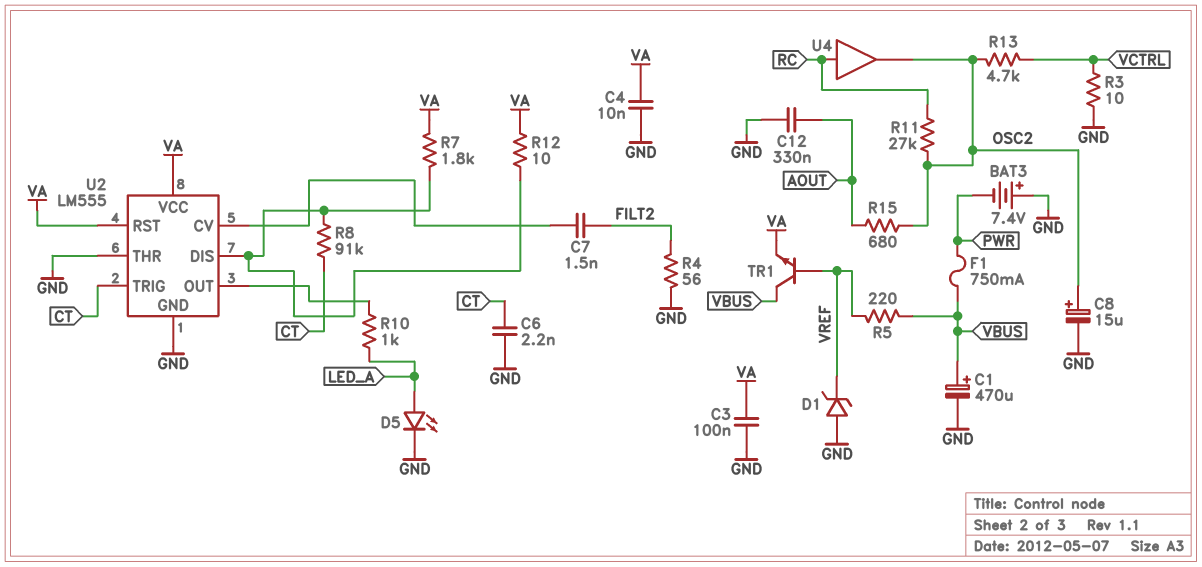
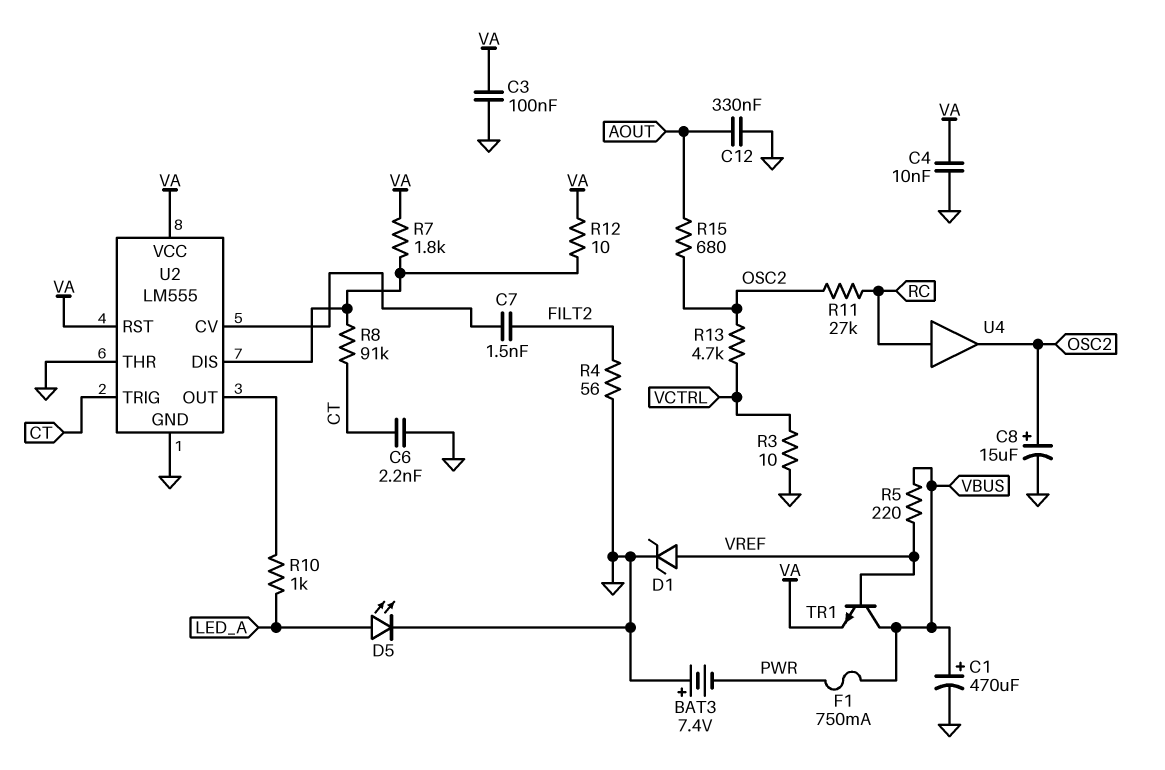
D1: zener (A GND, K VREF) -> zener (A VREF, K GND)

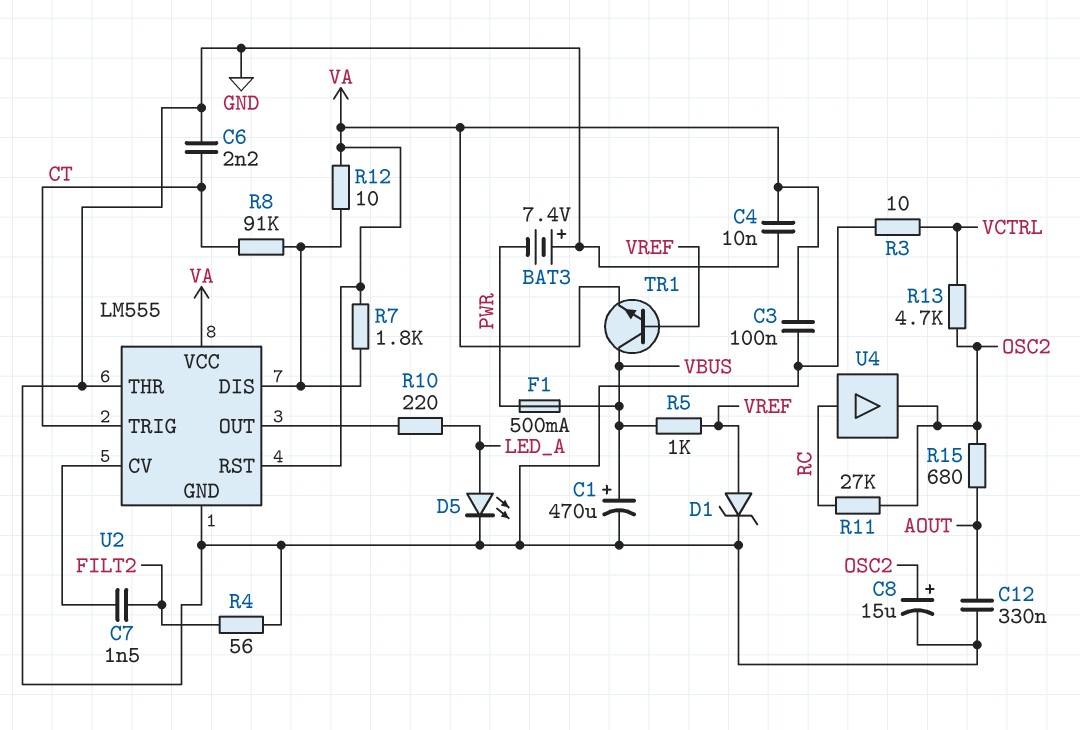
F1: 750mA (PWR, VBUS) -> 500mA (PWR, VBUS)
R5: 220 (VBUS, VREF) -> 1k (VBUS, VREF)
R10: 1k (LED_A, U2/OUT) -> 220 (LED_A, U2/OUT)

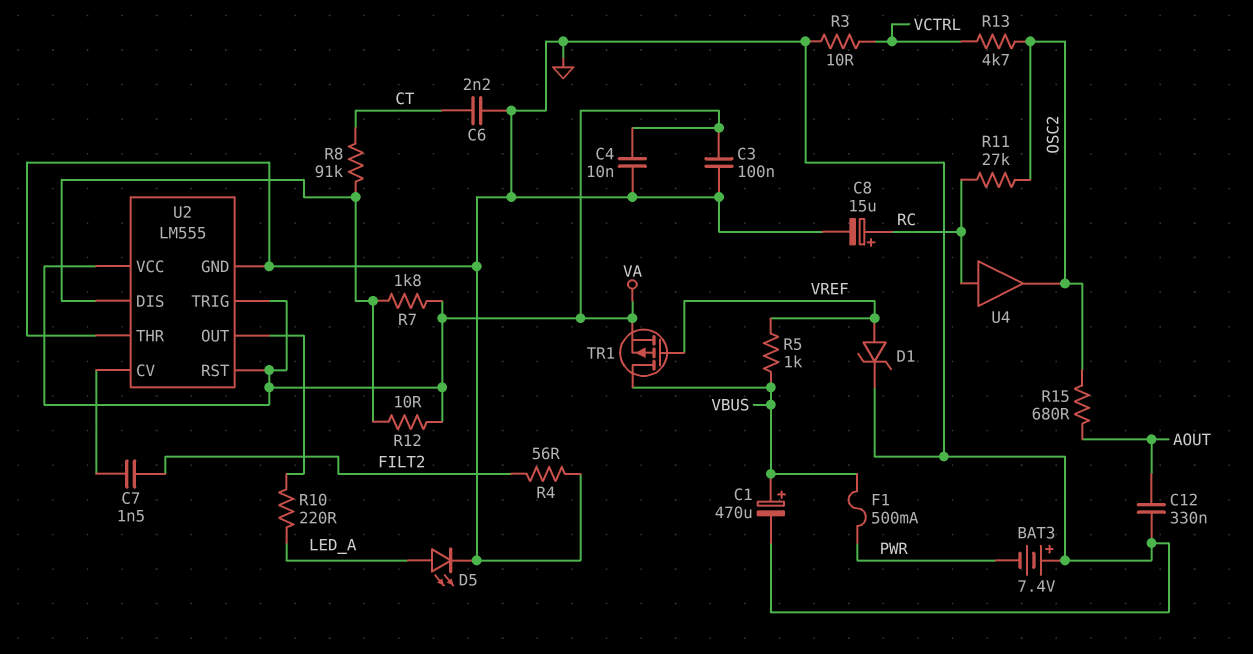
C8: 15uF (plus OSC2, minus GND) -> 15uF (plus RC, minus GND)
TR1: NPN (B VREF, C VBUS, E VA) -> PMOS (G VREF, D VBUS, S VA)
U2 pin TRIG: CT -> VA

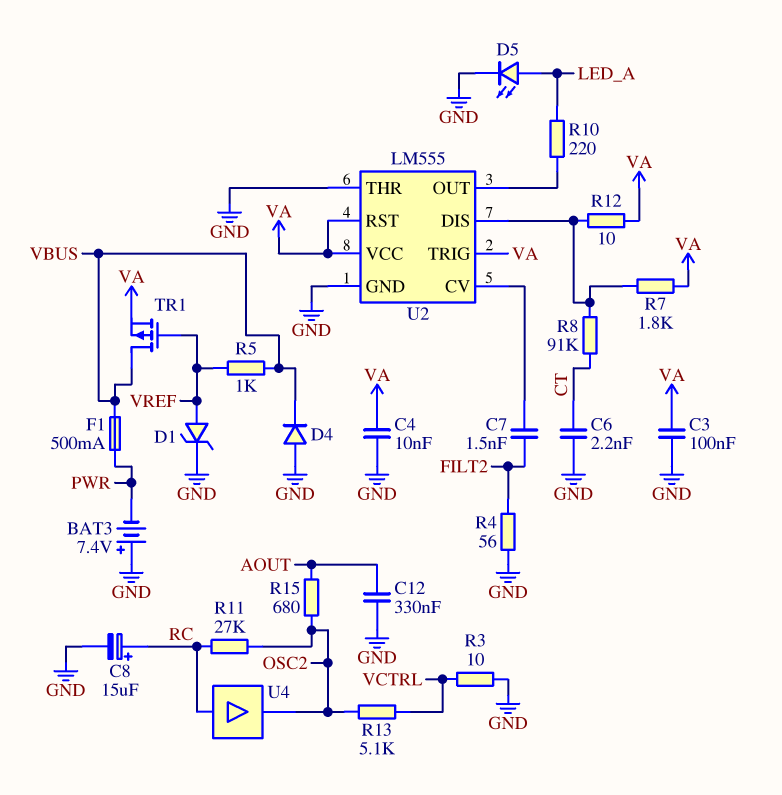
C1: 470uF (plus VBUS, minus GND) -> none
D4: none -> diode (A GND, K VBUS)
R13: 4.7k (OSC2, VCTRL) -> 5.1k (OSC2, VCTRL)

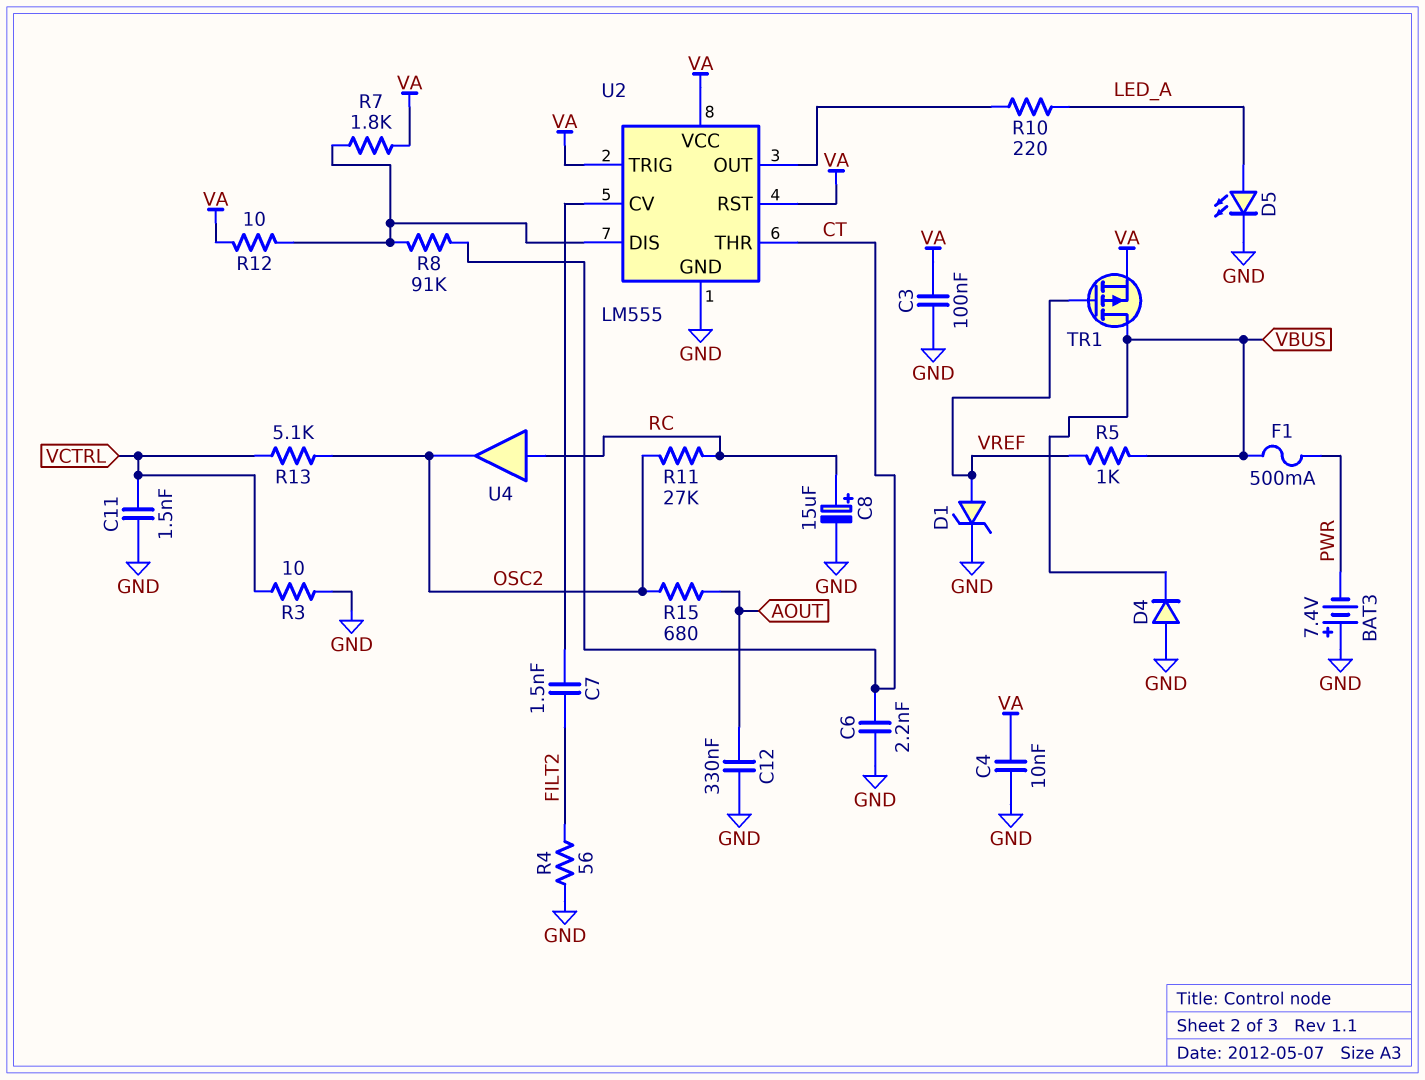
C11: none -> 1.5nF (GND, VCTRL)
U2 pin THR: GND -> CT

